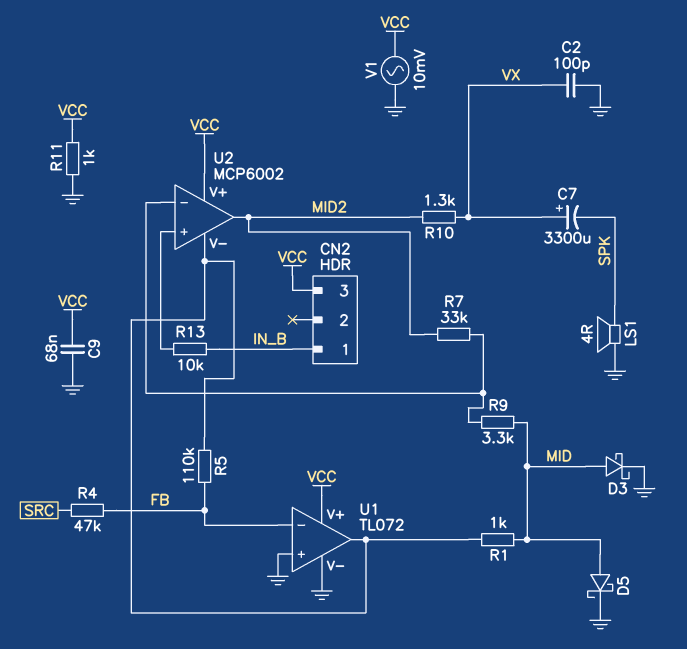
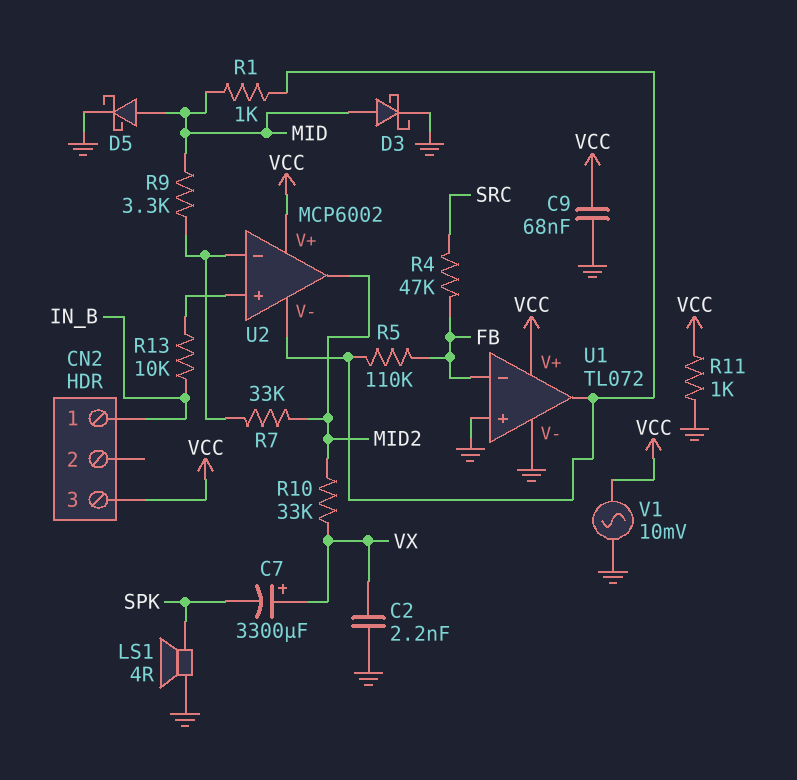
C2: 100pF (GND, VX) -> 2.2nF (GND, VX)
R10: 1.3k (MID2, VX) -> 33k (MID2, VX)

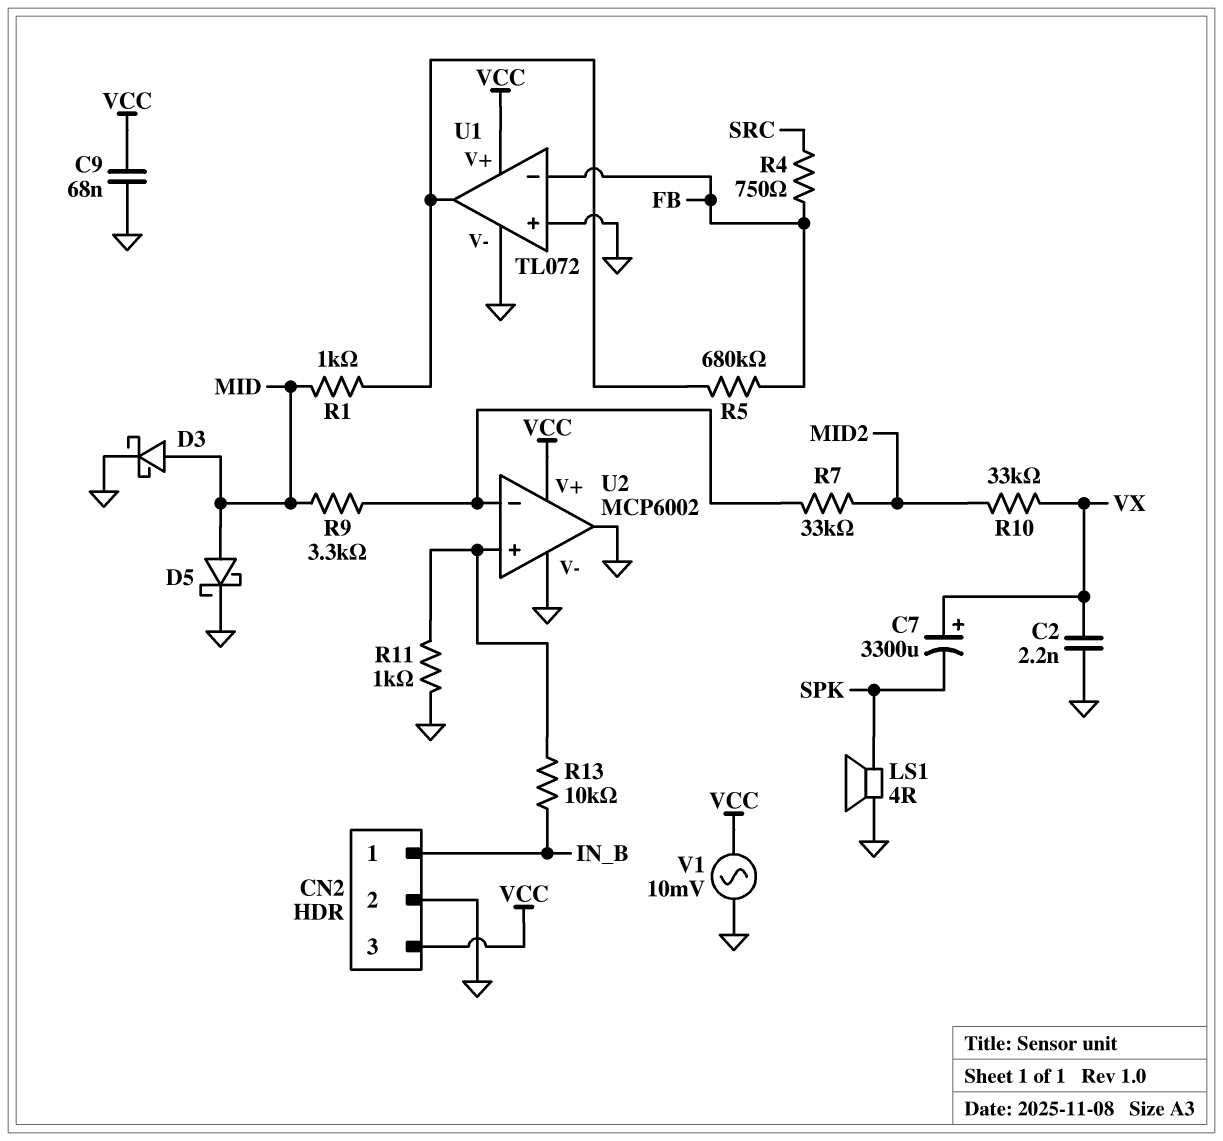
CN2 pin 2: none -> GND
R4: 47k (FB, SRC) -> 750 (FB, SRC)
R5: 110k (FB, U1/out) -> 680k (FB, U1/out)
R11: 1k (GND, VCC) -> 1k (GND, U2/in+)
U2 pin V-: U1/out -> GND
U2 pin out: MID2 -> GND

